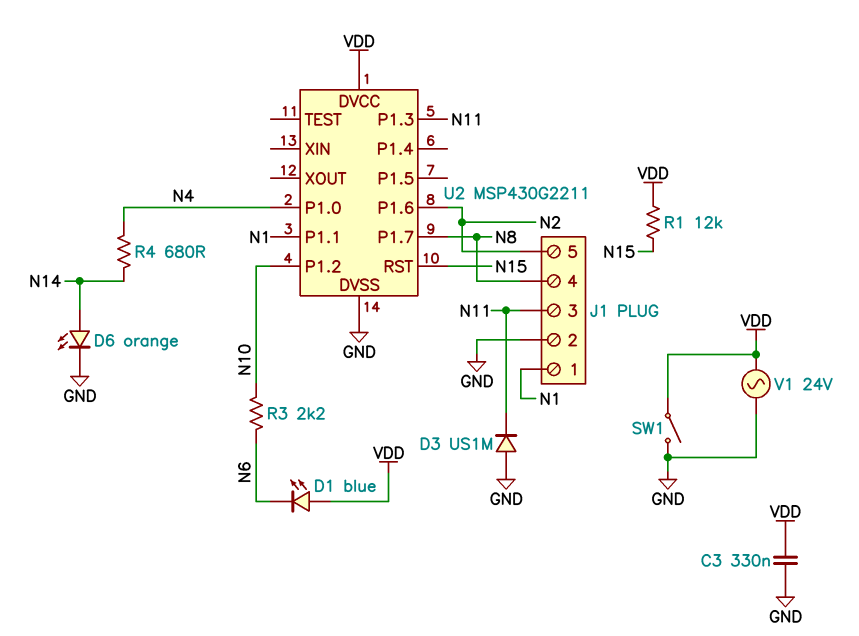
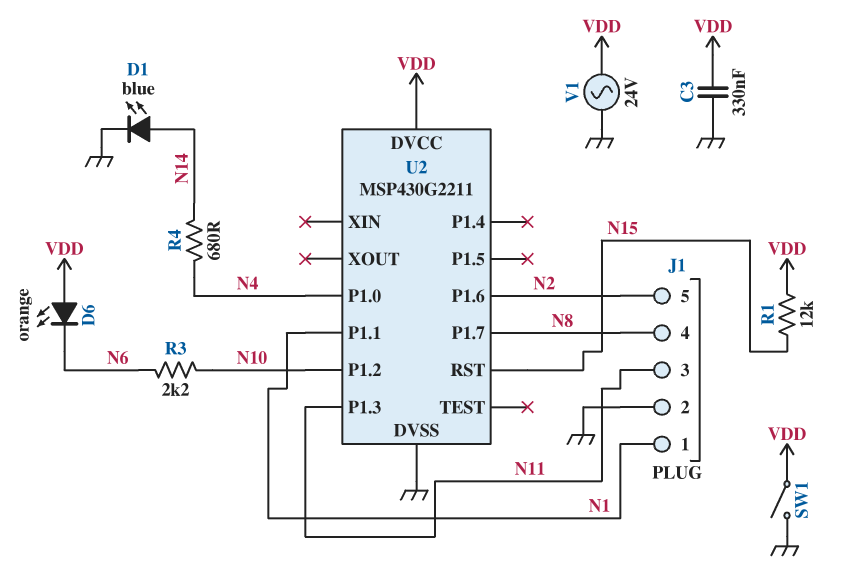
D1: LED blue (A VDD, K N6) -> LED blue (A N14, K GND)
D3: diode US1M (A GND, K N11) -> none
D6: LED orange (A N14, K GND) -> LED orange (A VDD, K N6)

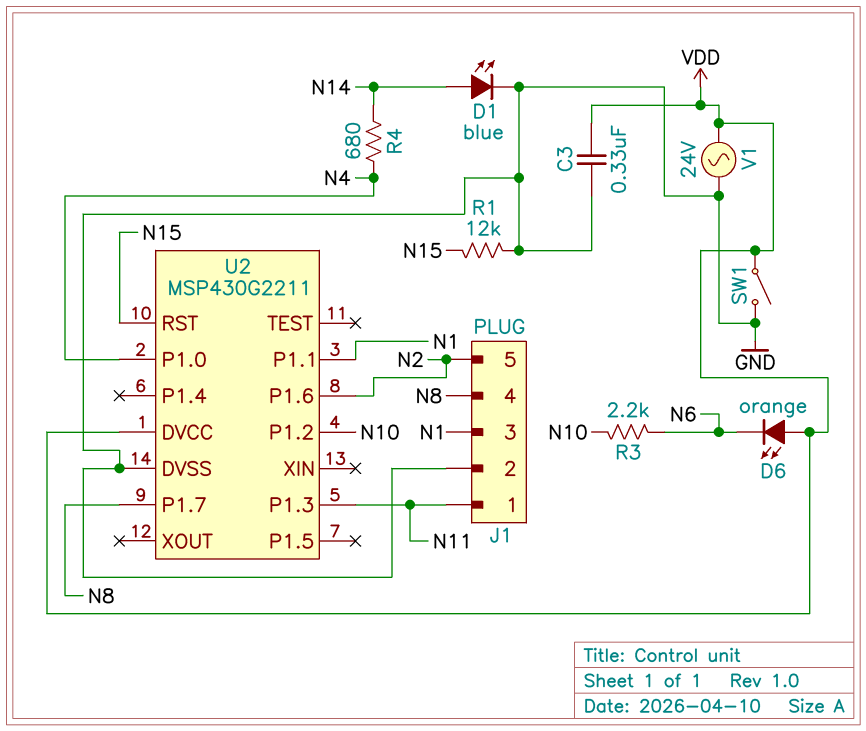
J1 pin 1: N1 -> N11
J1 pin 3: N11 -> N1
R1: 12k (N15, VDD) -> 12k (GND, N15)

